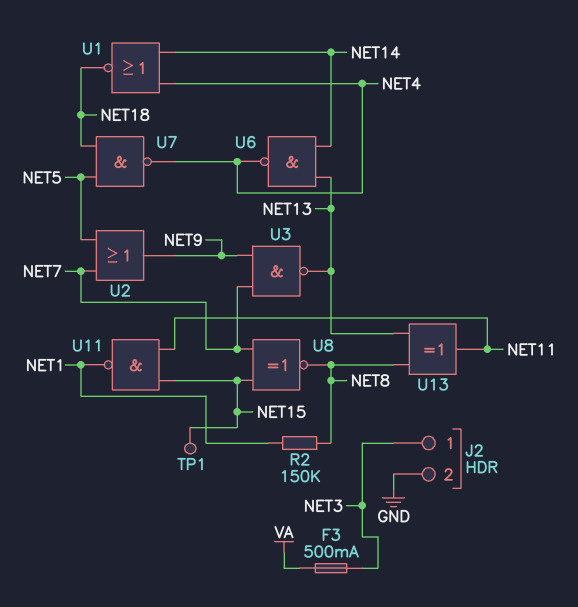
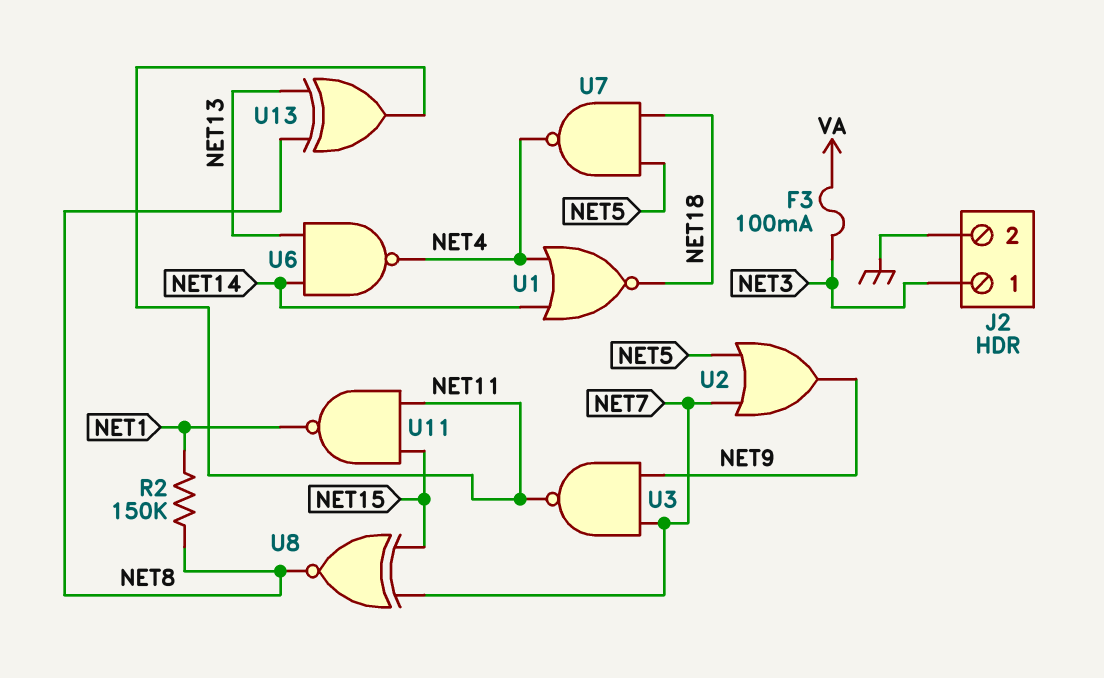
F3: 500mA (NET3, VA) -> 100mA (NET3, VA)
TP1: test point (NET15) -> none
U3: NAND (in NET7, in NET9, out NET13) -> NAND (in NET7, in NET9, out NET11)

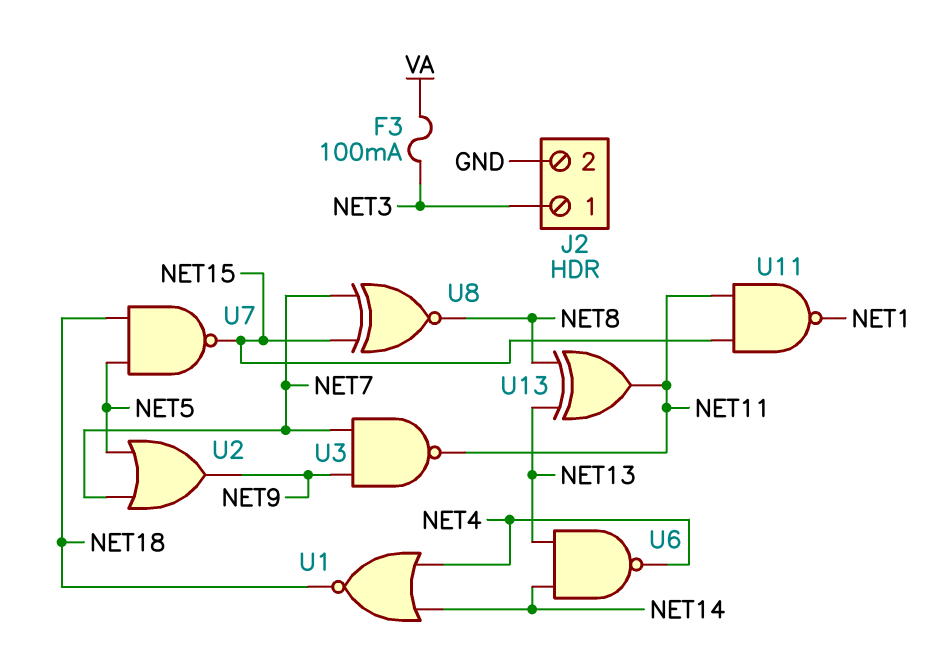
R2: 150k (NET1, NET8) -> none
U7: NAND (in NET5, in NET18, out NET4) -> NAND (in NET5, in NET18, out NET15)

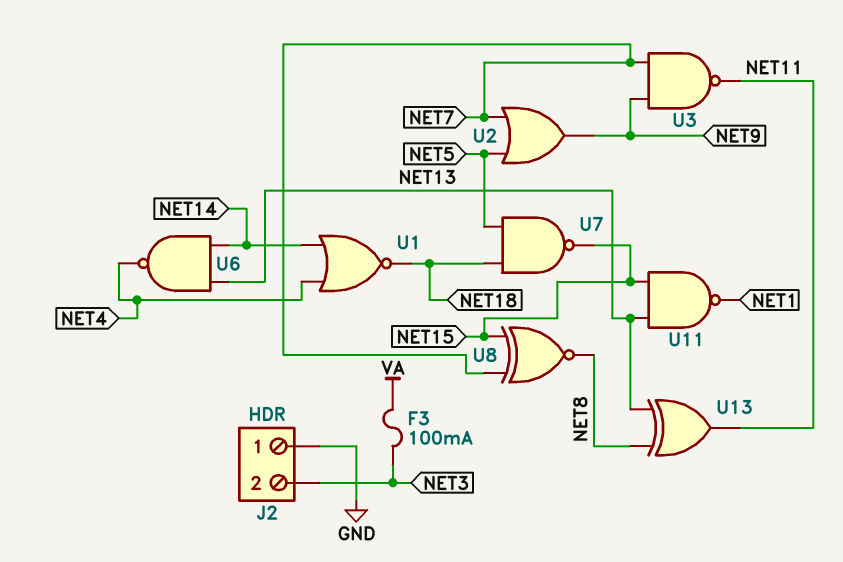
J2 pin 1: NET3 -> GND
J2 pin 2: GND -> NET3
U11: NAND (in NET11, in NET15, out NET1) -> NAND (in NET13, in NET15, out NET1)

